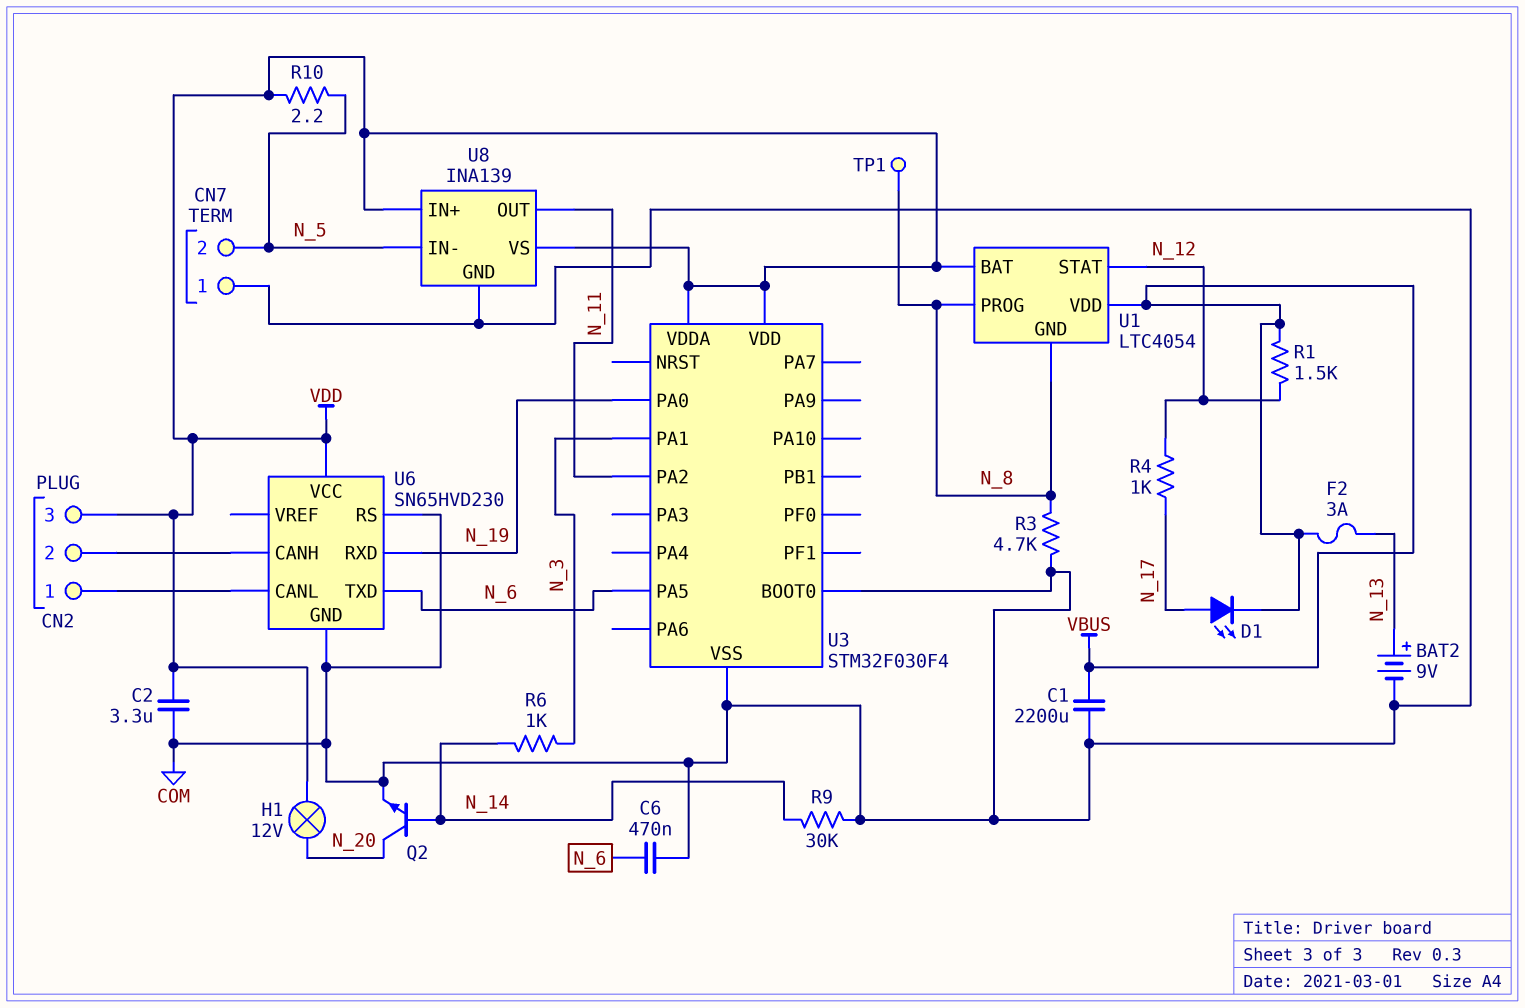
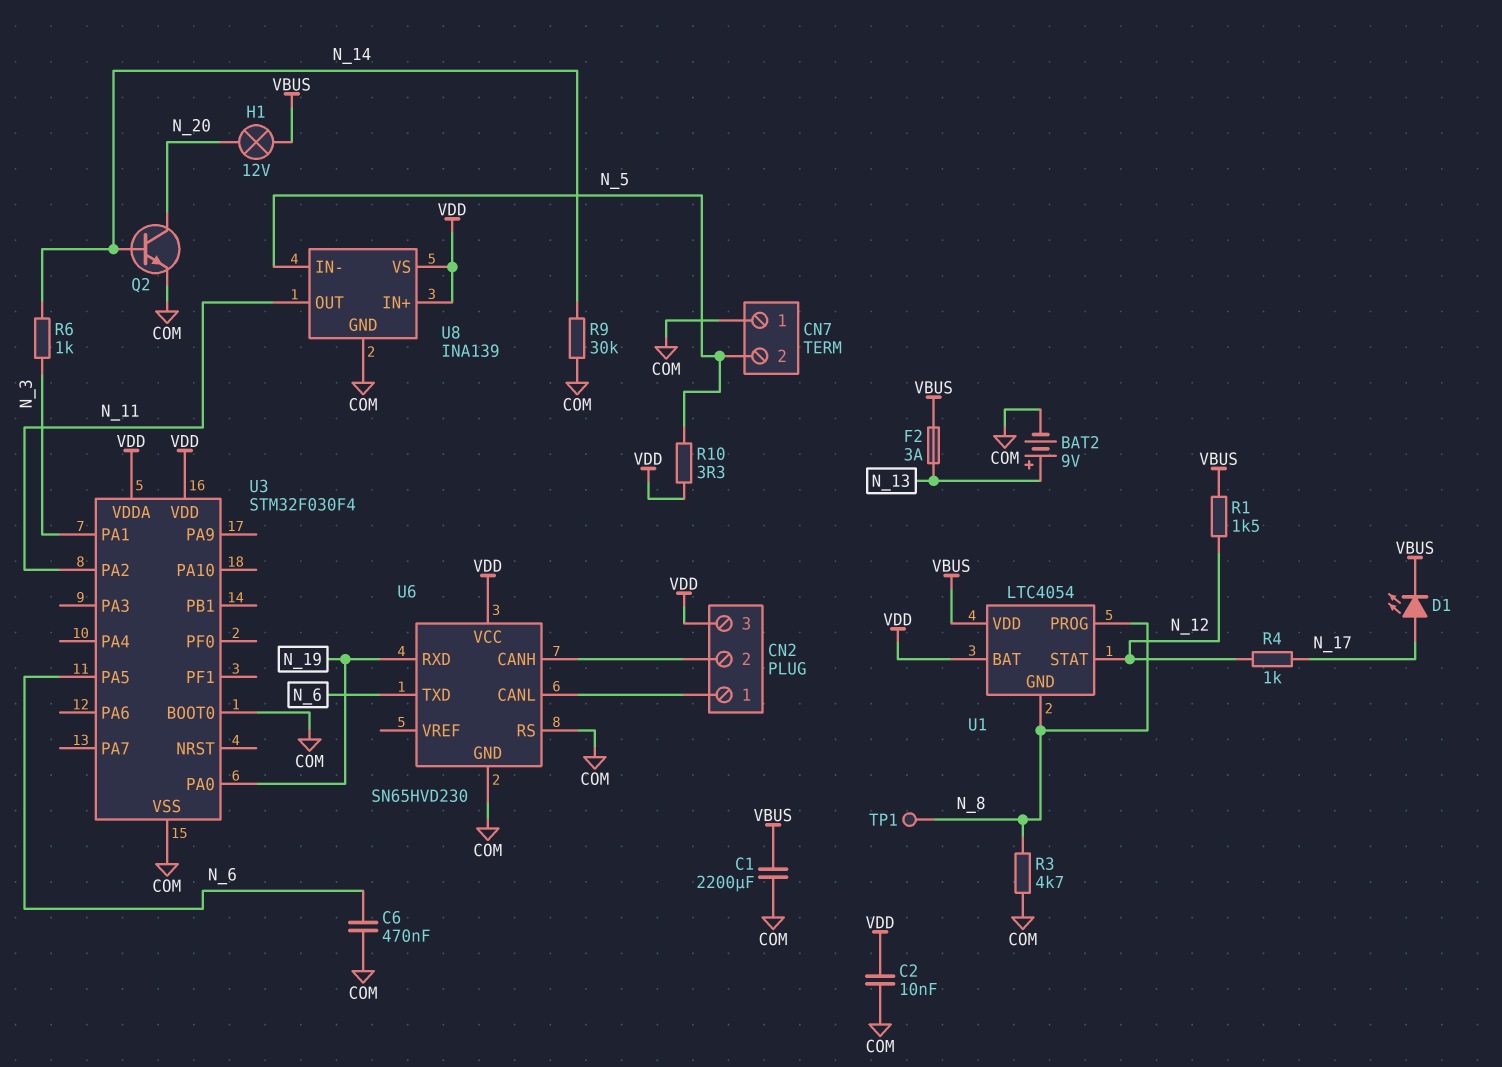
C2: 3.3uF (COM, VDD) -> 10nF (COM, VDD)
H1: lamp 12V (N_20, VDD) -> lamp 12V (N_20, VBUS)
R10: 2.2 (N_5, VDD) -> 3.3 (N_5, VDD)

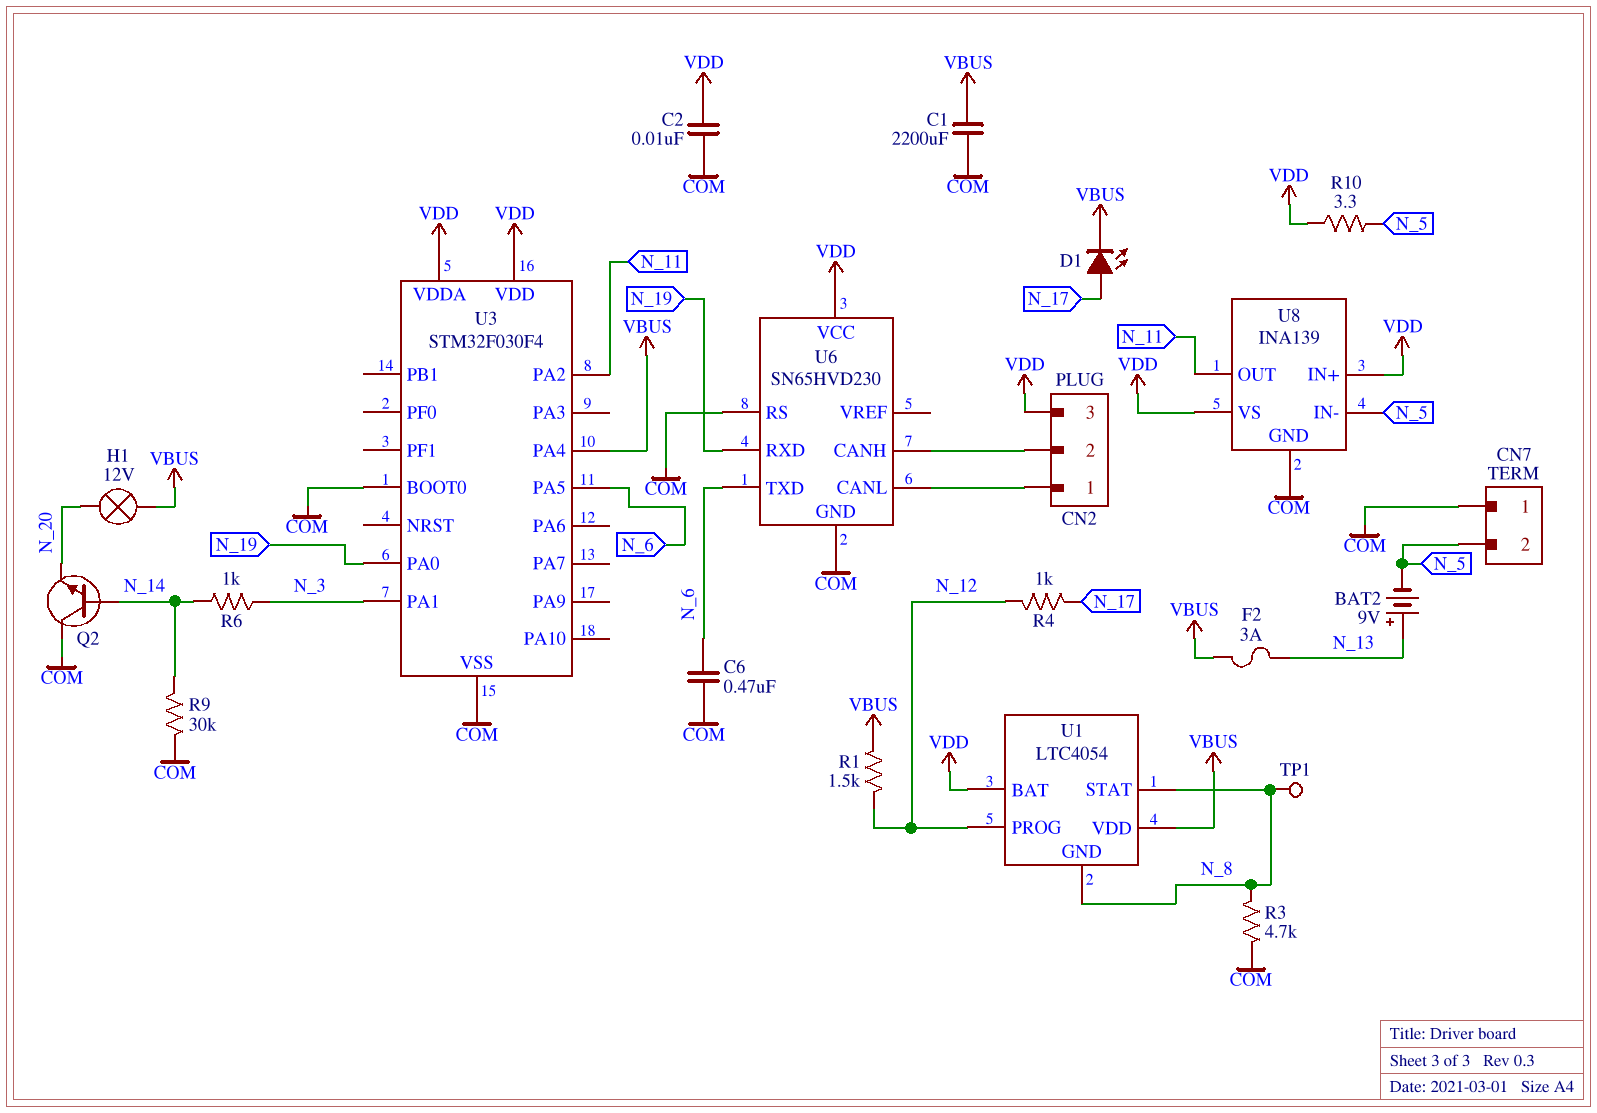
BAT2: 9V (plus N_13, minus COM) -> 9V (plus N_13, minus N_5)
Q2: NPN (B N_14, C N_20, E COM) -> NPN (B N_14, C COM, E N_20)
U1 pin PROG: N_8 -> N_12
U1 pin STAT: N_12 -> N_8
U3 pin PA4: none -> VBUS

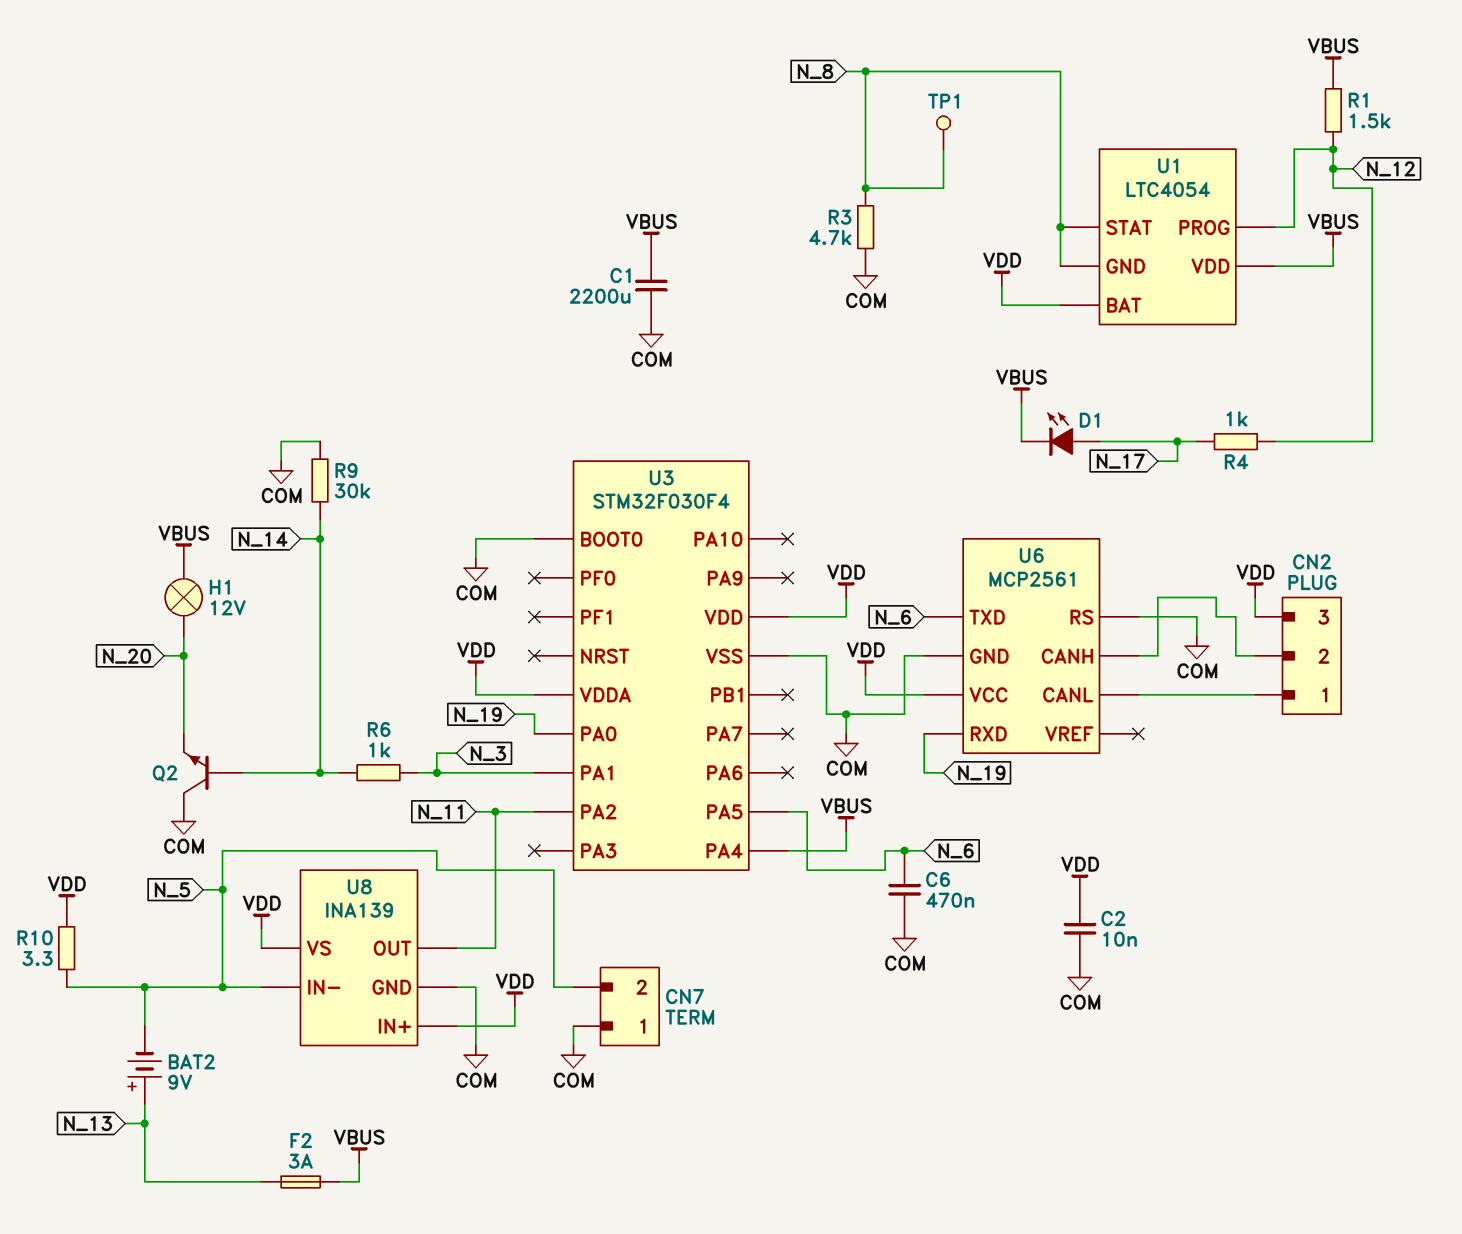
U6: SN65HVD230 -> MCP2561

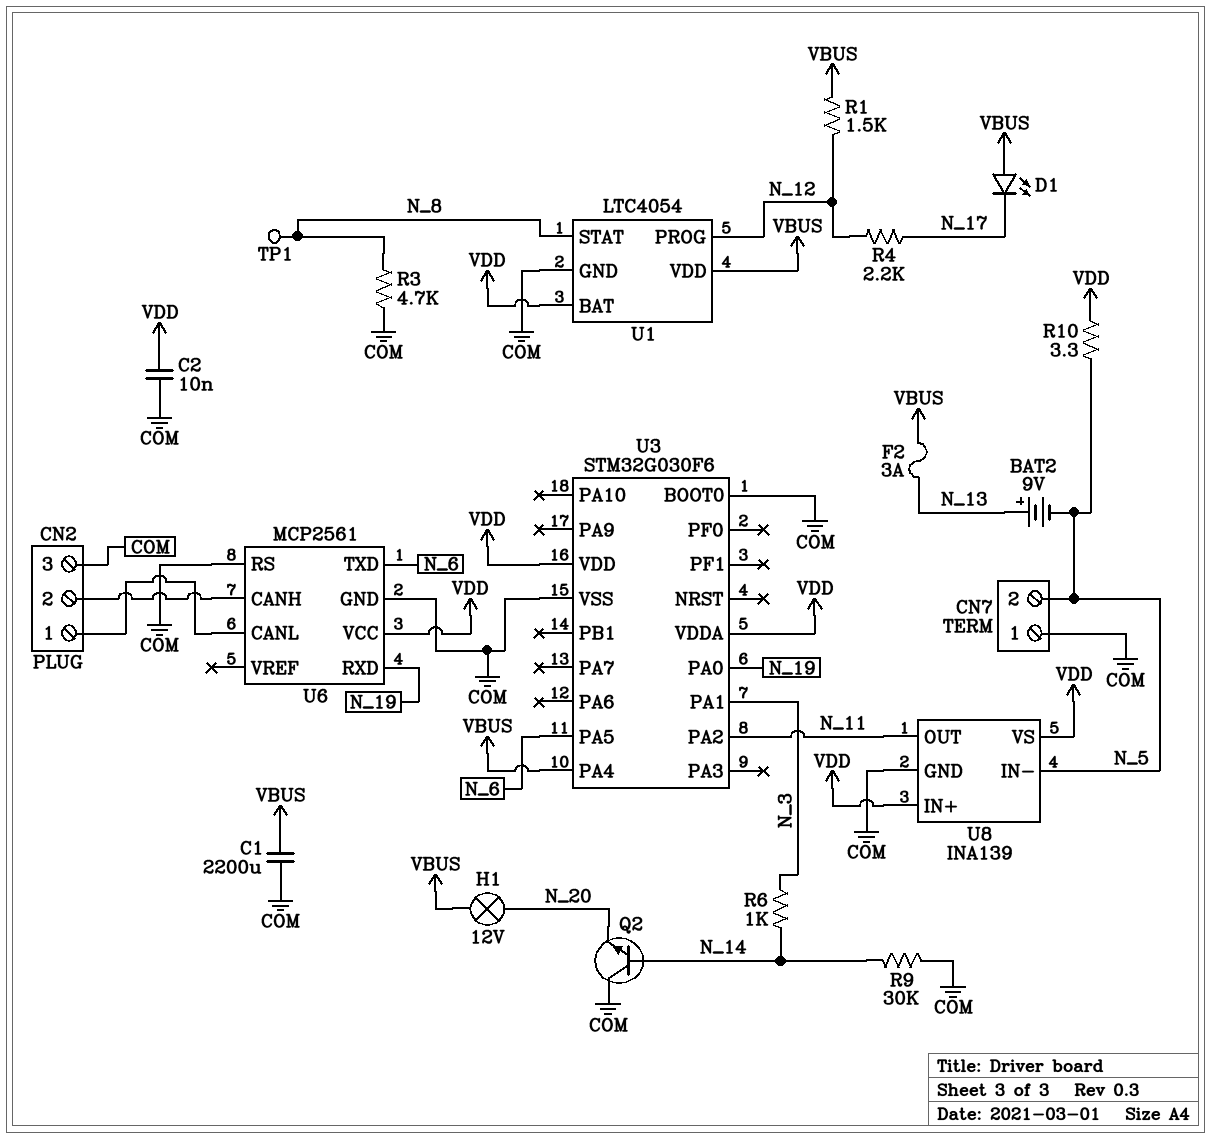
C6: 470nF (COM, N_6) -> none
CN2 pin 3: VDD -> COM
D1: LED (A N_17, K VBUS) -> LED (A VBUS, K N_17)
R4: 1k (N_12, N_17) -> 2.2k (N_12, N_17)
U1 pin GND: N_8 -> COM
U3: STM32F030F4 -> STM32G030F6

